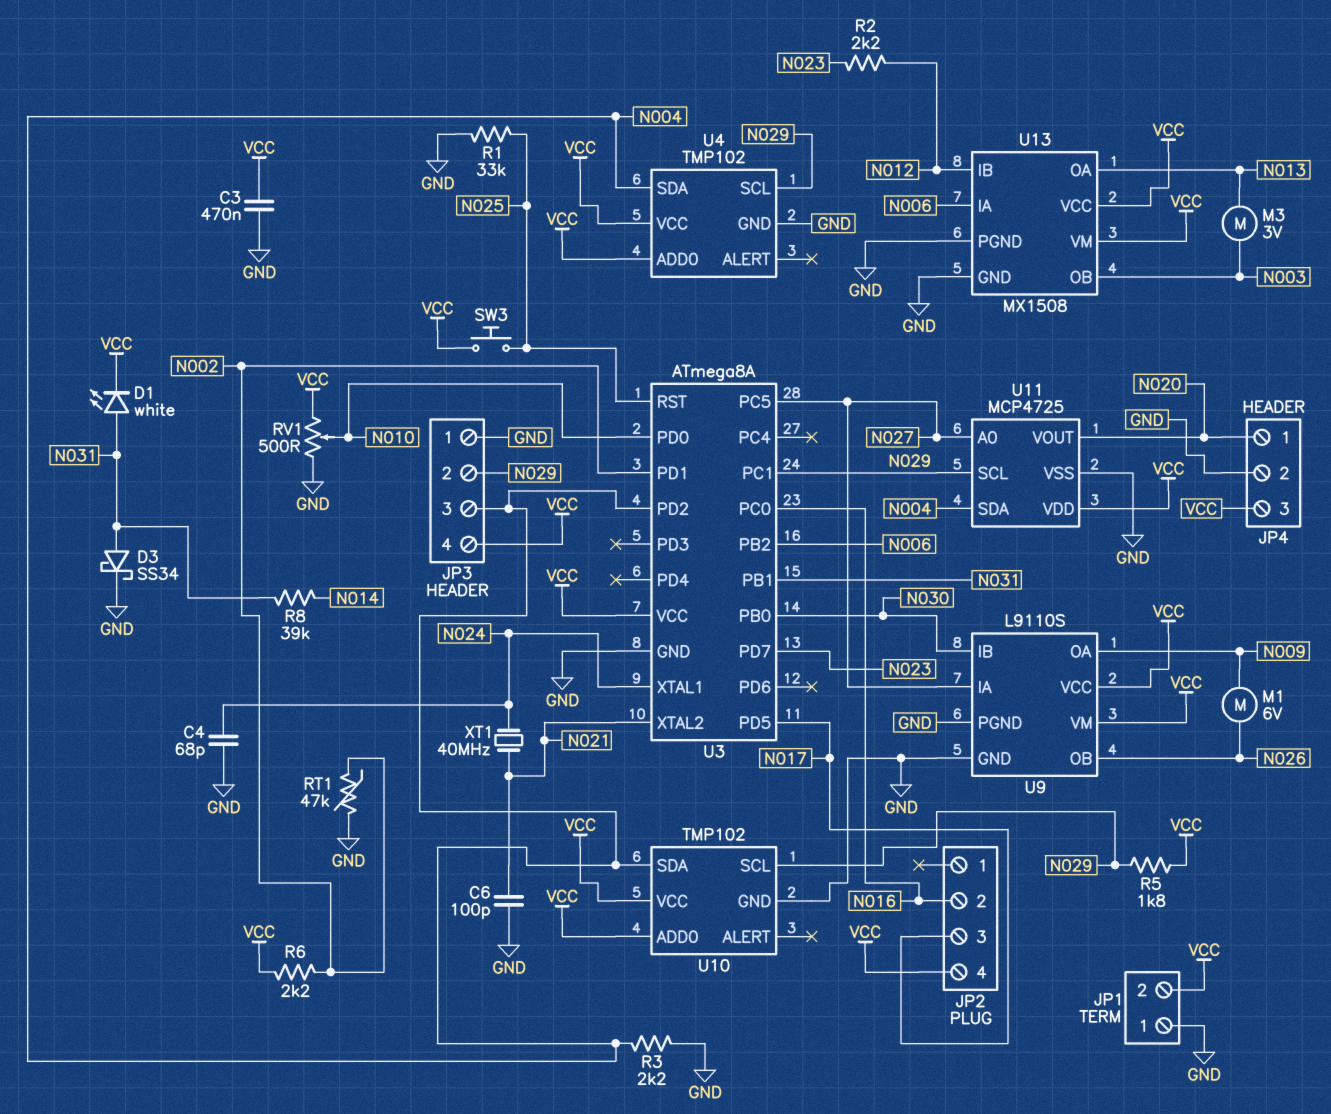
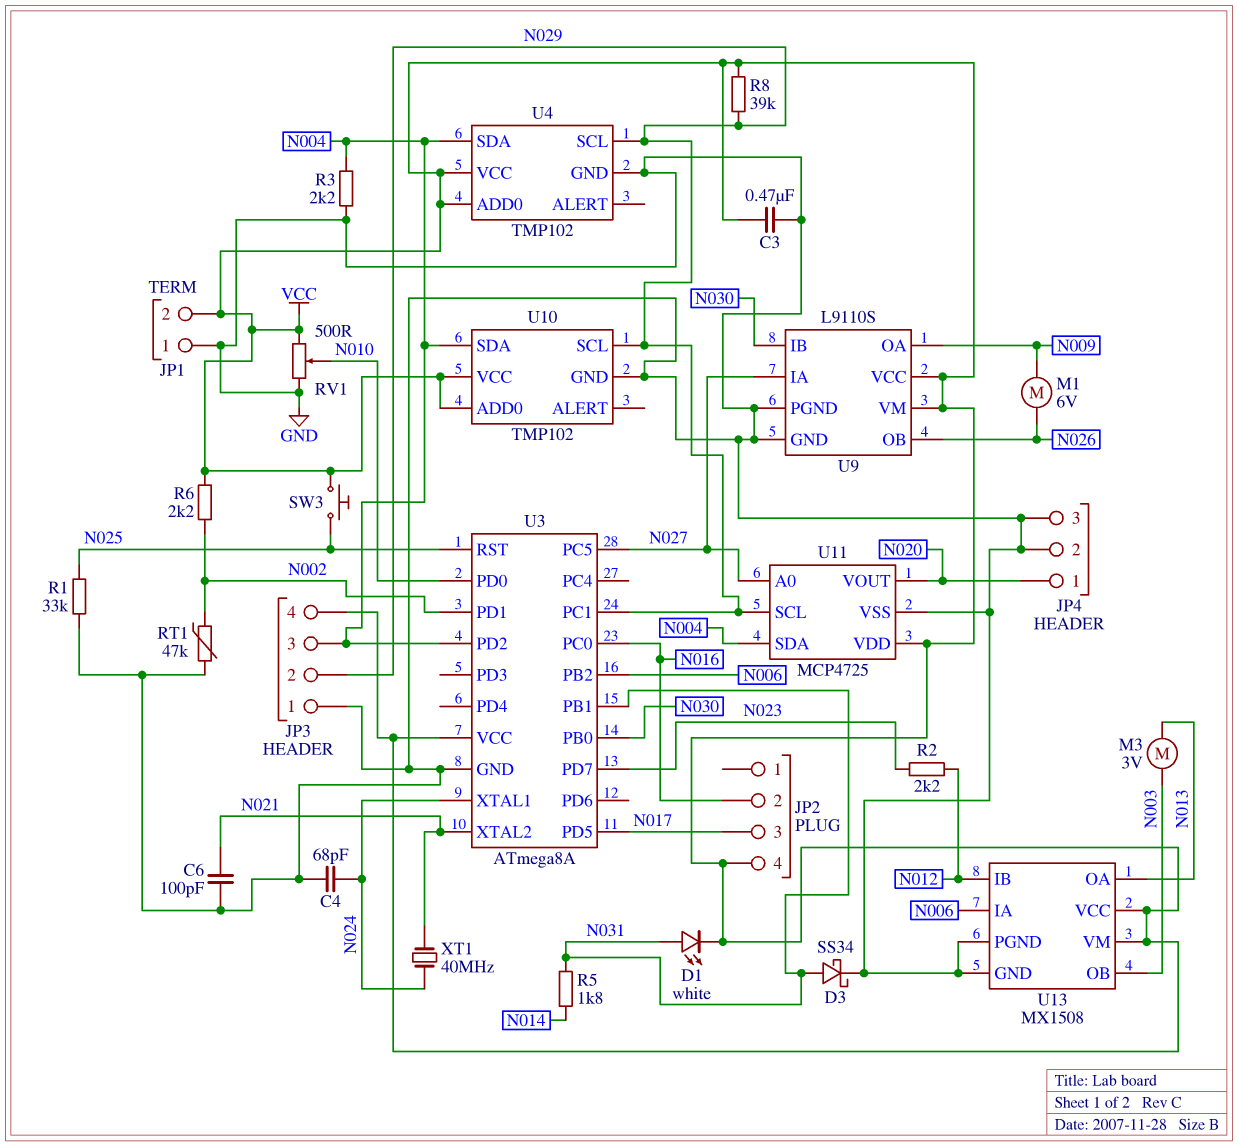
JP4 pin 3: VCC -> GND
R5: 1.8k (N029, VCC) -> 1.8k (N014, N031)
R8: 39k (N014, N031) -> 39k (N029, VCC)

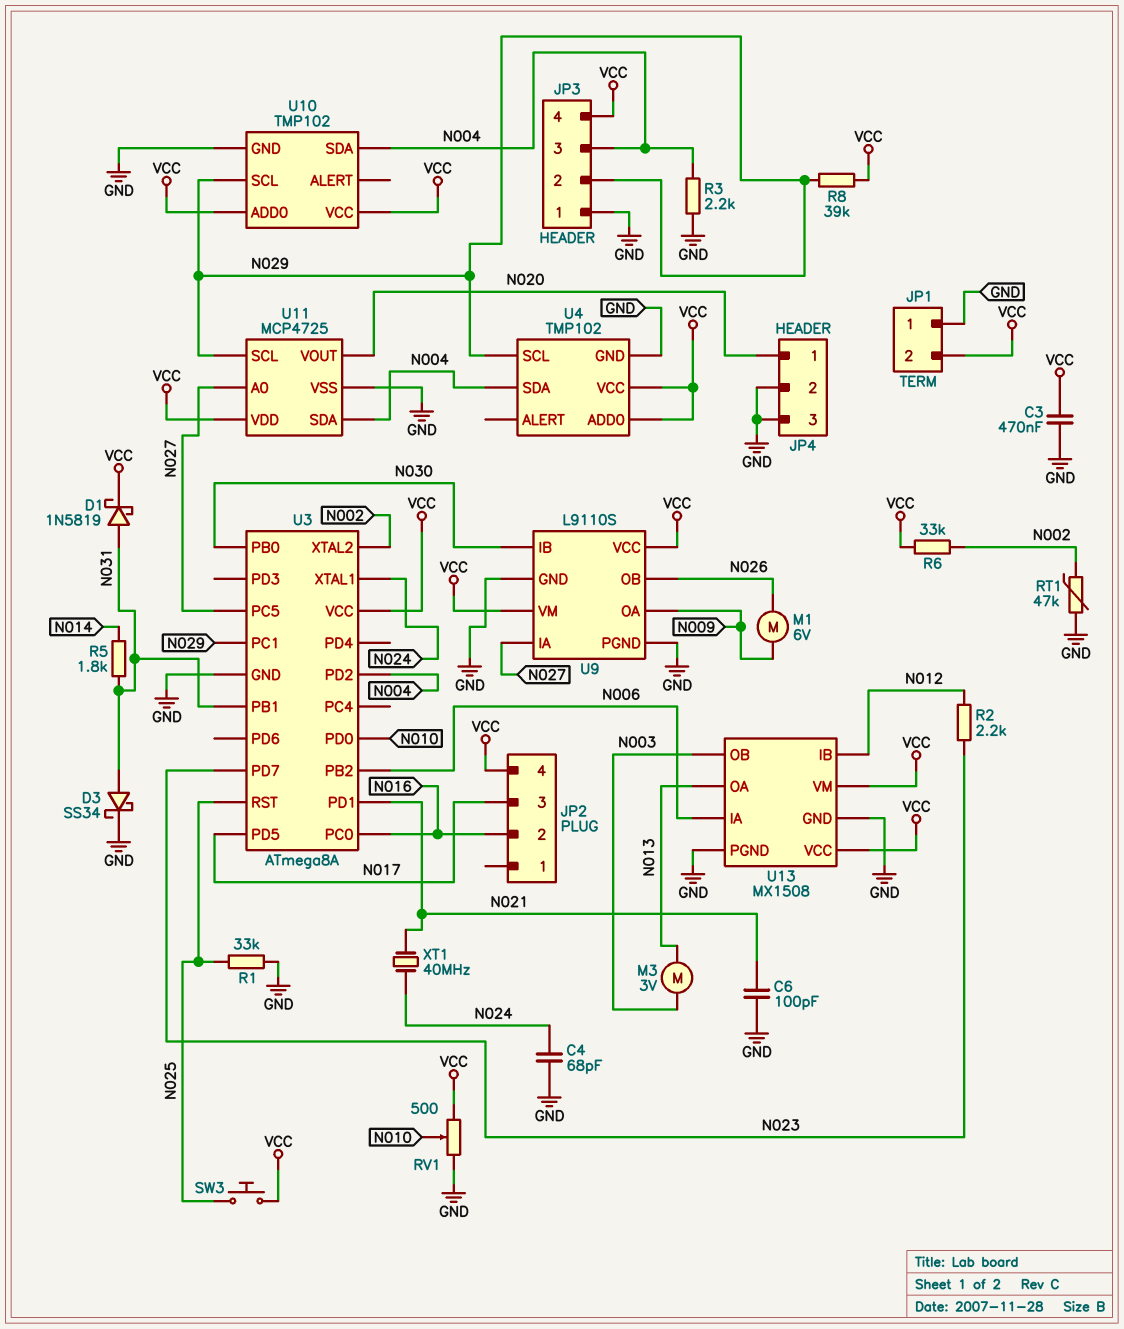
D1: LED white (A N031, K VCC) -> schottky 1N5819 (A N031, K VCC)
R6: 2.2k (N002, VCC) -> 33k (N002, VCC)
U3 pin PD1: N002 -> N021
U3 pin XTAL2: N021 -> N002

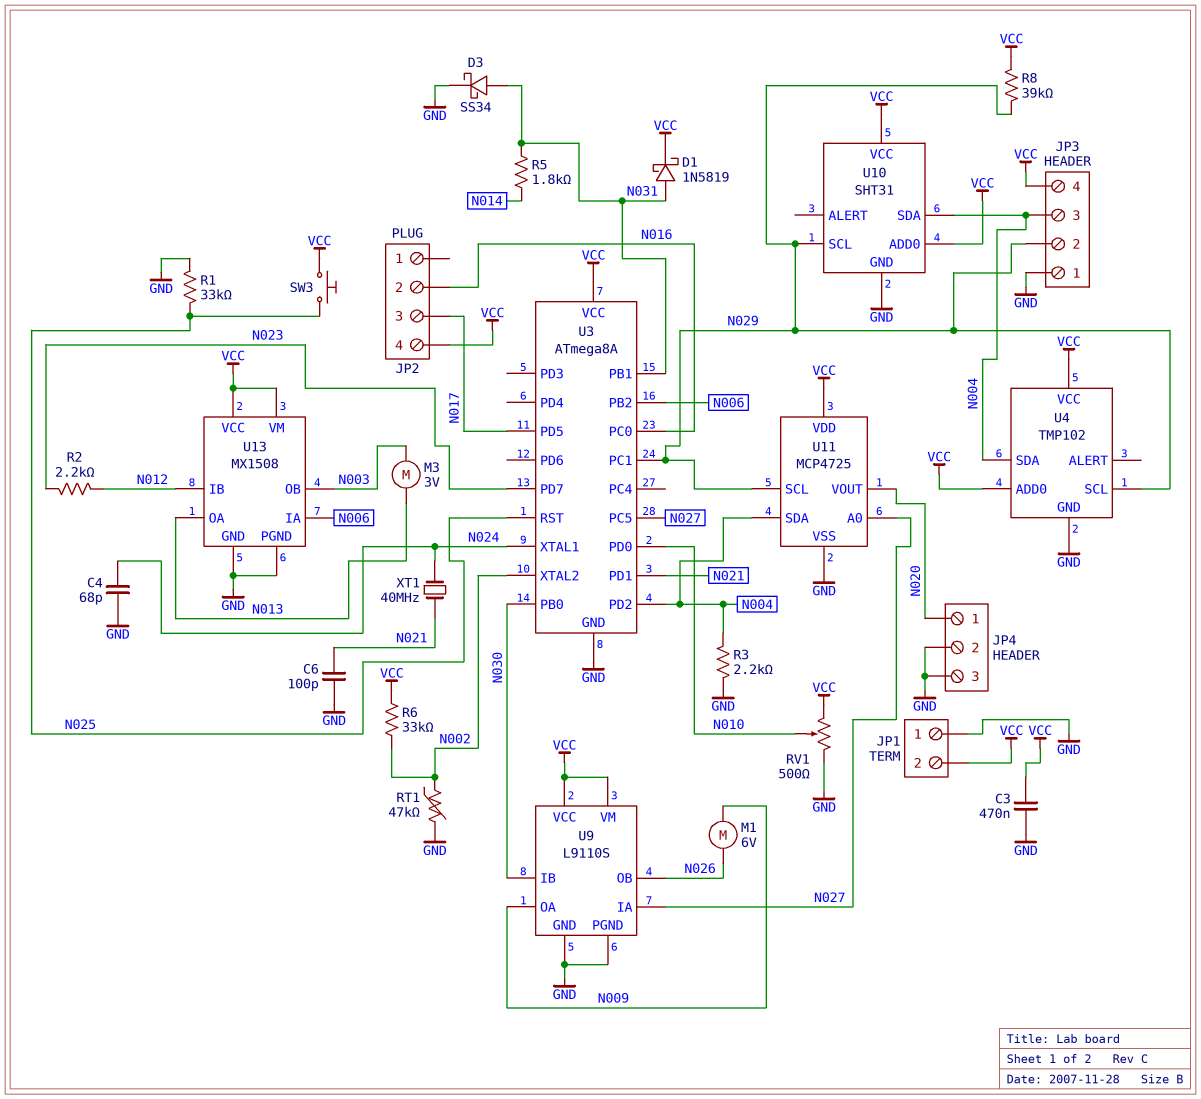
U10: TMP102 -> SHT31

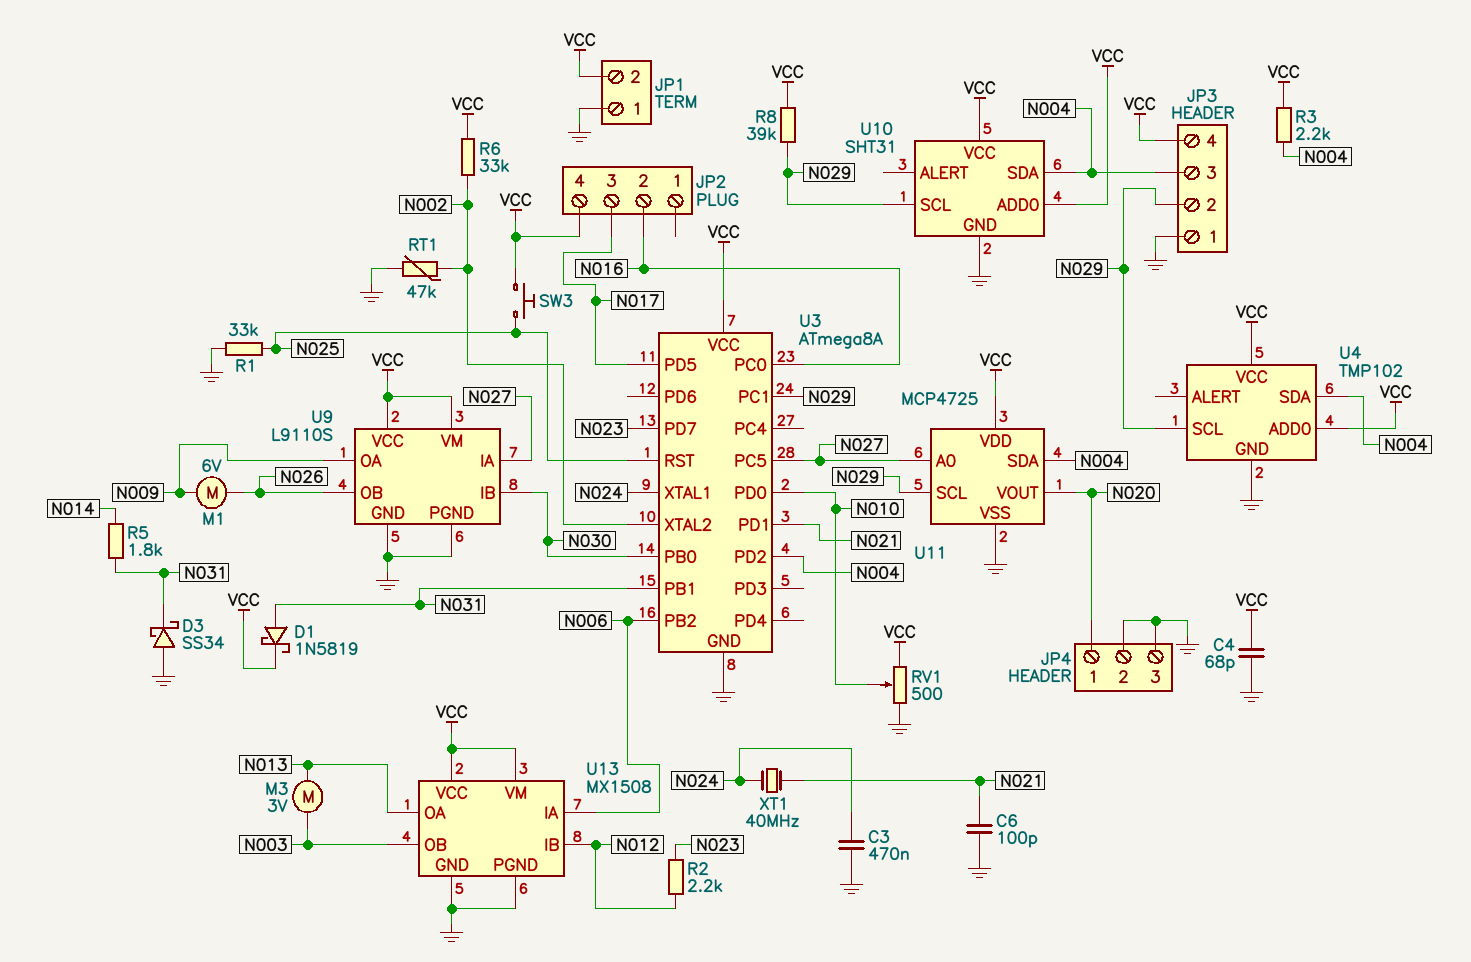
C3: 470nF (GND, VCC) -> 470nF (GND, N024)
C4: 68pF (GND, N024) -> 68pF (GND, VCC)
D3: schottky SS34 (A N031, K GND) -> schottky SS34 (A GND, K N031)
R3: 2.2k (GND, N004) -> 2.2k (N004, VCC)

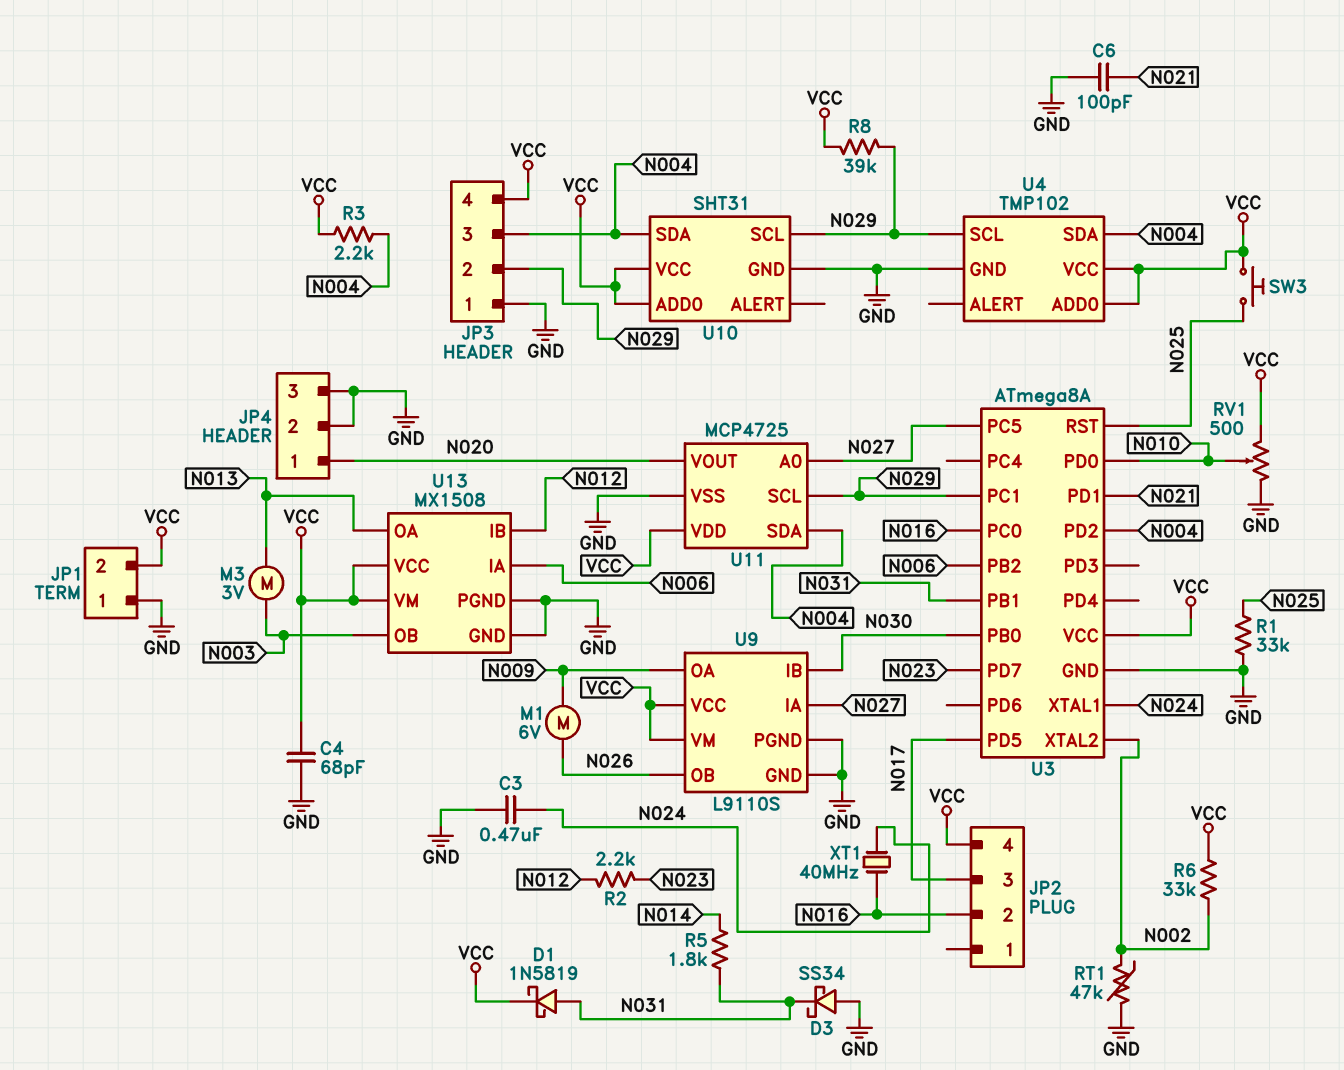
XT1: 40MHz (N021, N024) -> 40MHz (N016, N024)

